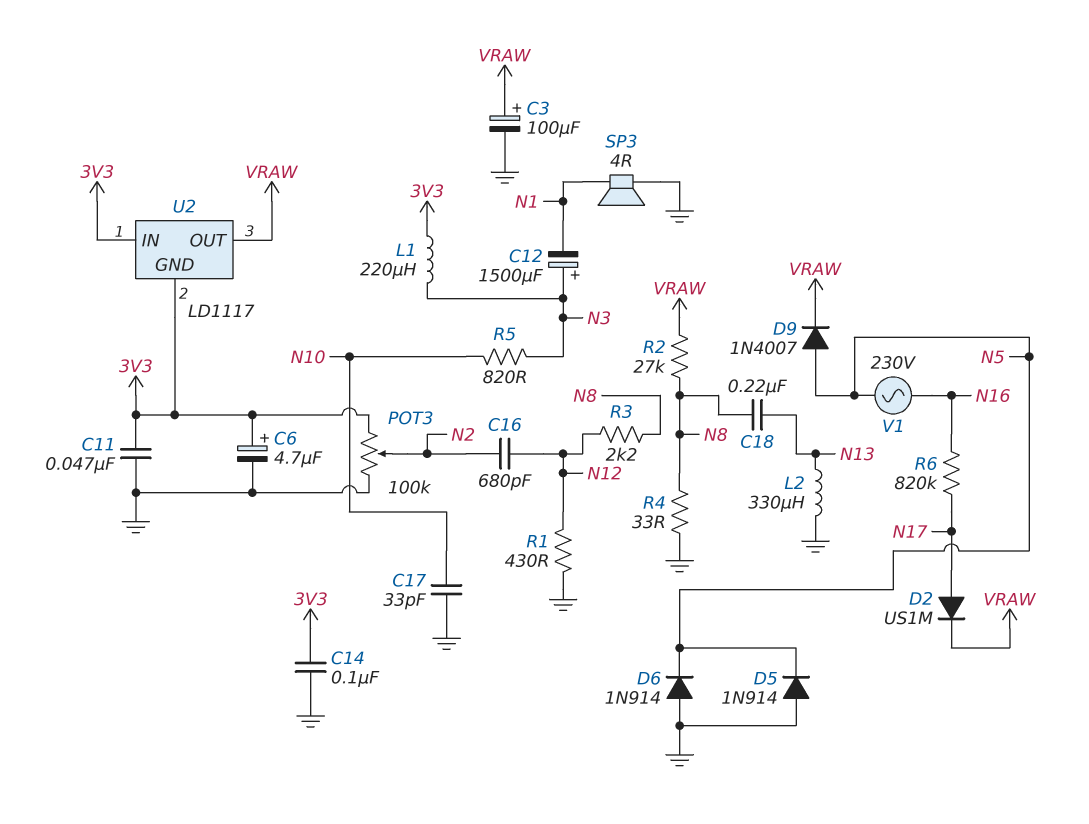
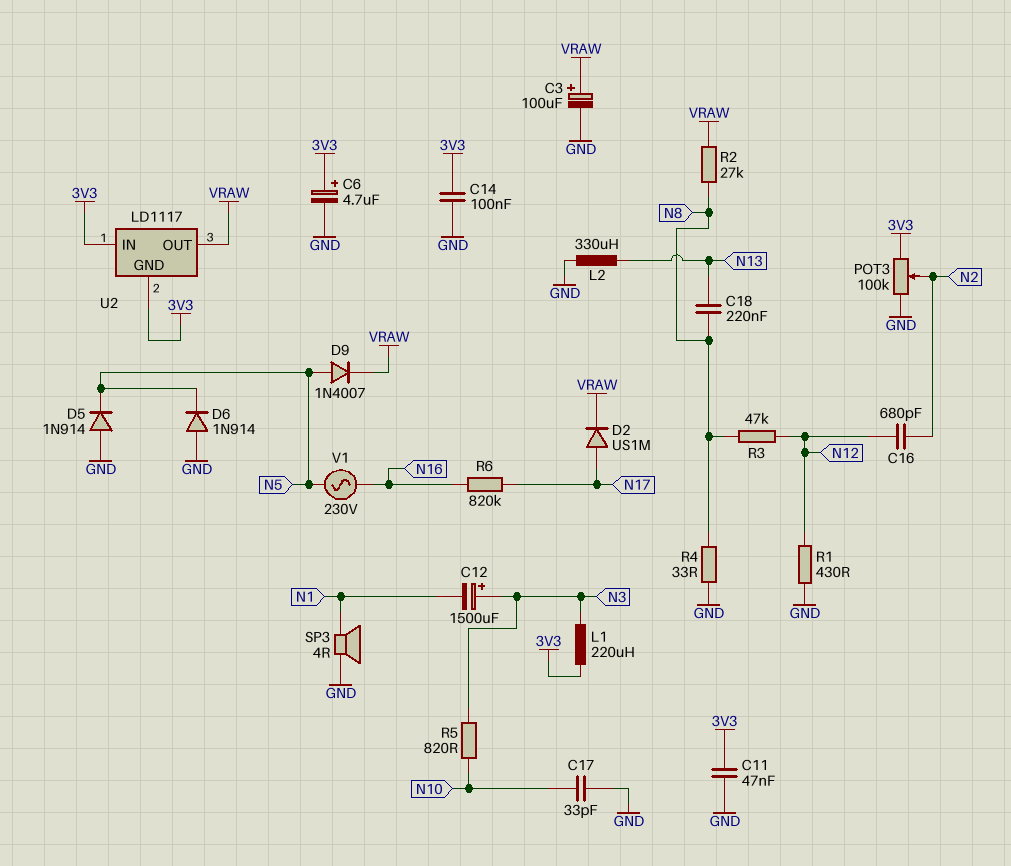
R3: 2.2k (N8, N12) -> 47k (N8, N12)

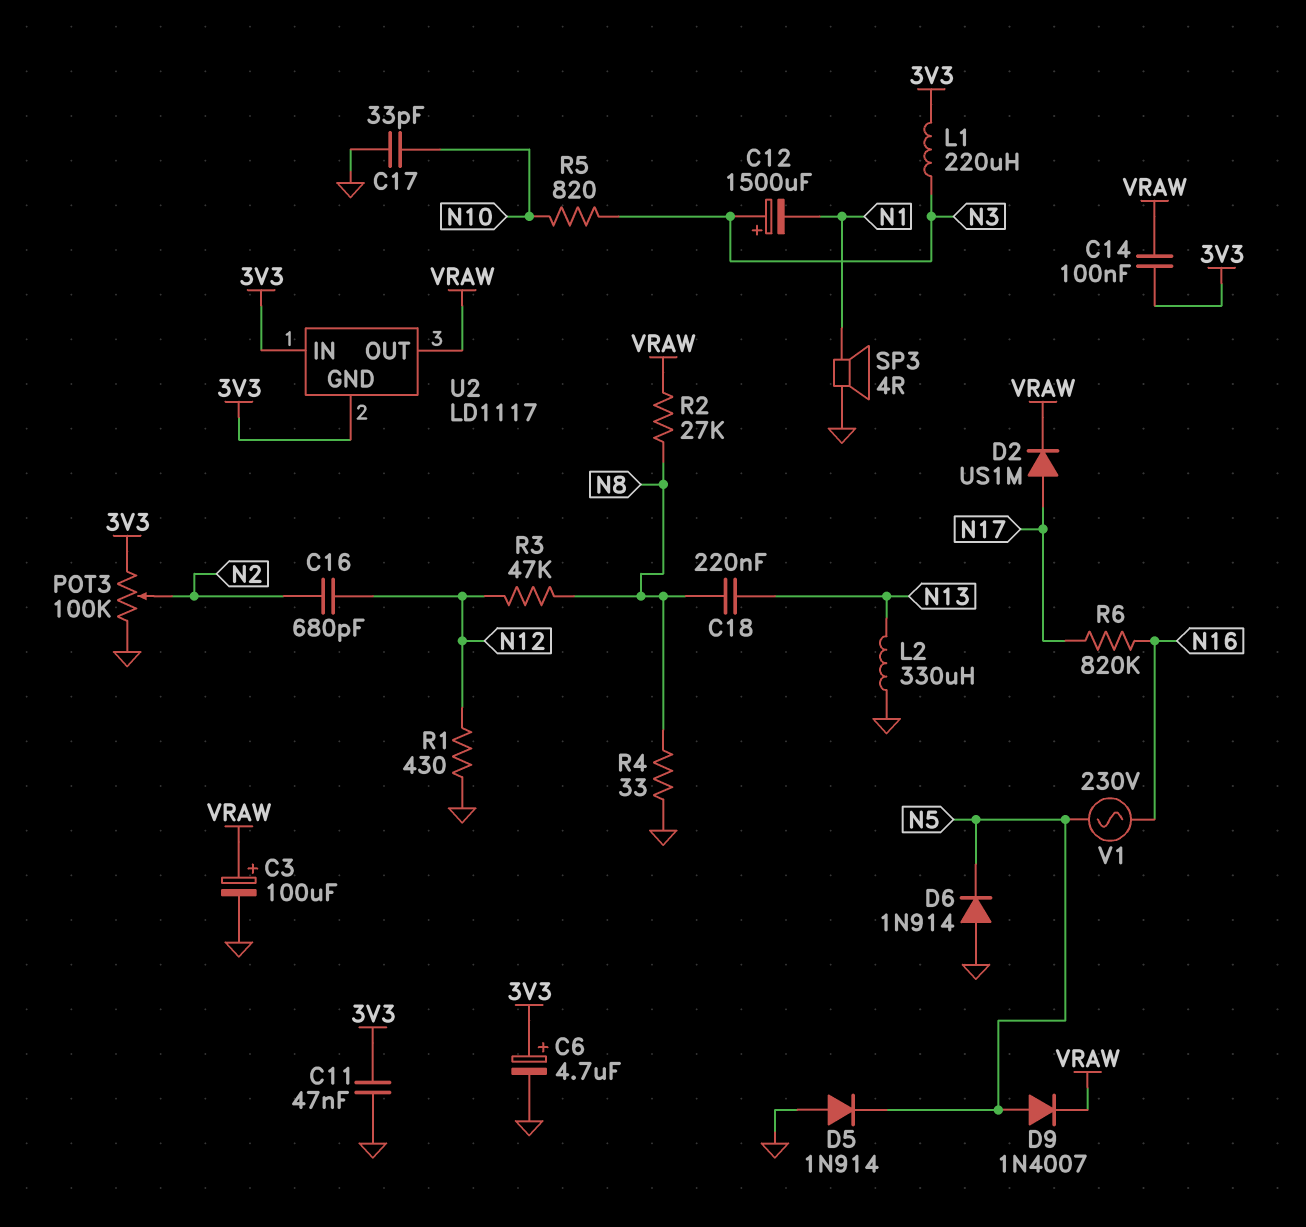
C14: 100nF (3V3, GND) -> 100nF (3V3, VRAW)

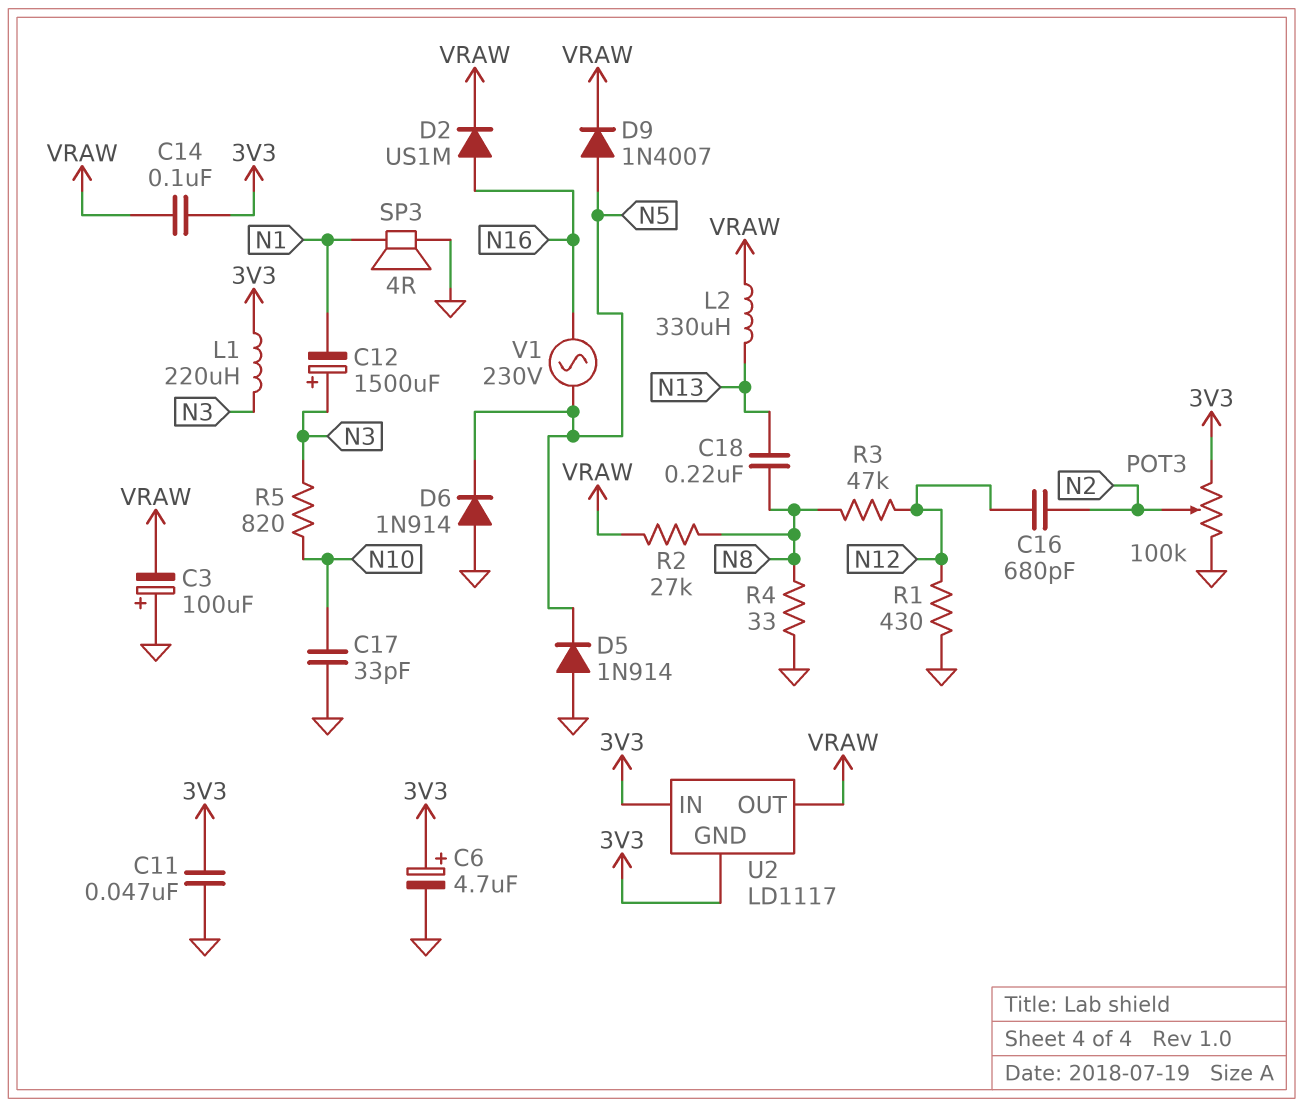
C3: 100uF (plus VRAW, minus GND) -> 100uF (plus GND, minus VRAW)
D2: diode US1M (A N17, K VRAW) -> diode US1M (A N16, K VRAW)
L2: 330uH (GND, N13) -> 330uH (N13, VRAW)
R6: 820k (N16, N17) -> none

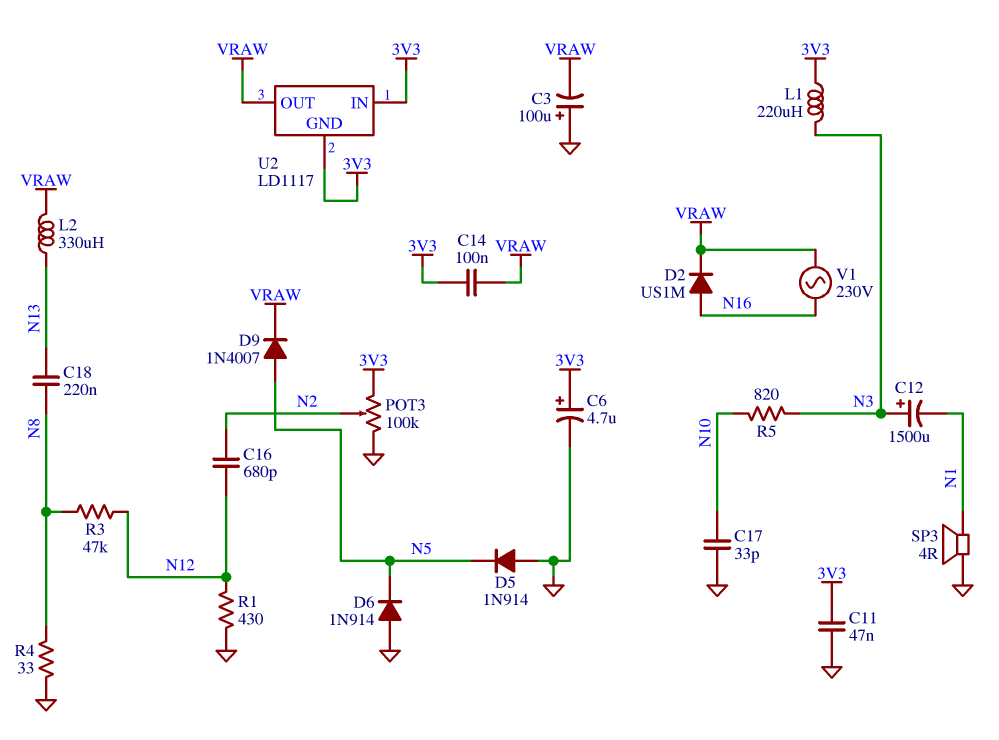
R2: 27k (N8, VRAW) -> none
V1: AC 230V (N5, N16) -> AC 230V (N16, VRAW)

